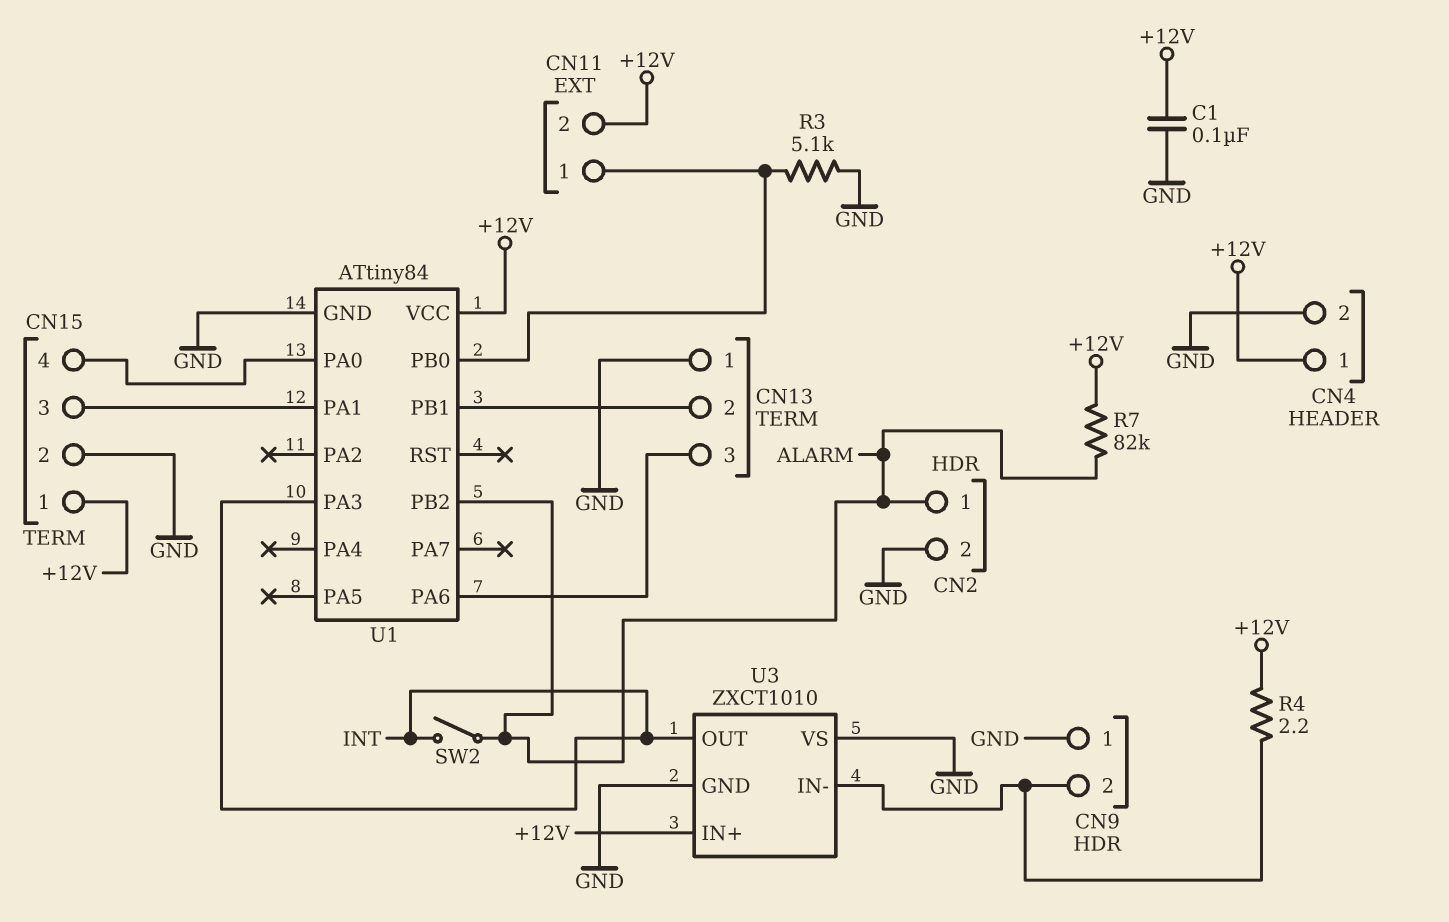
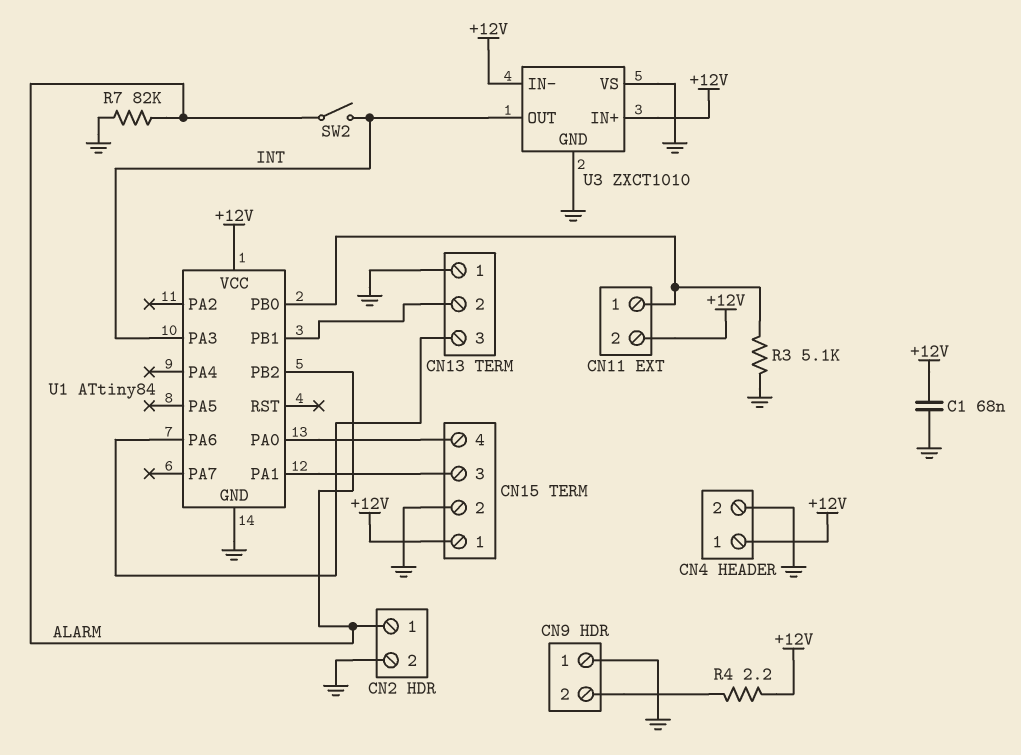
C1: 100nF (+12V, GND) -> 68nF (+12V, GND)
R7: 82k (+12V, ALARM) -> 82k (ALARM, GND)
U3 pin IN-: CN9/2 -> +12V

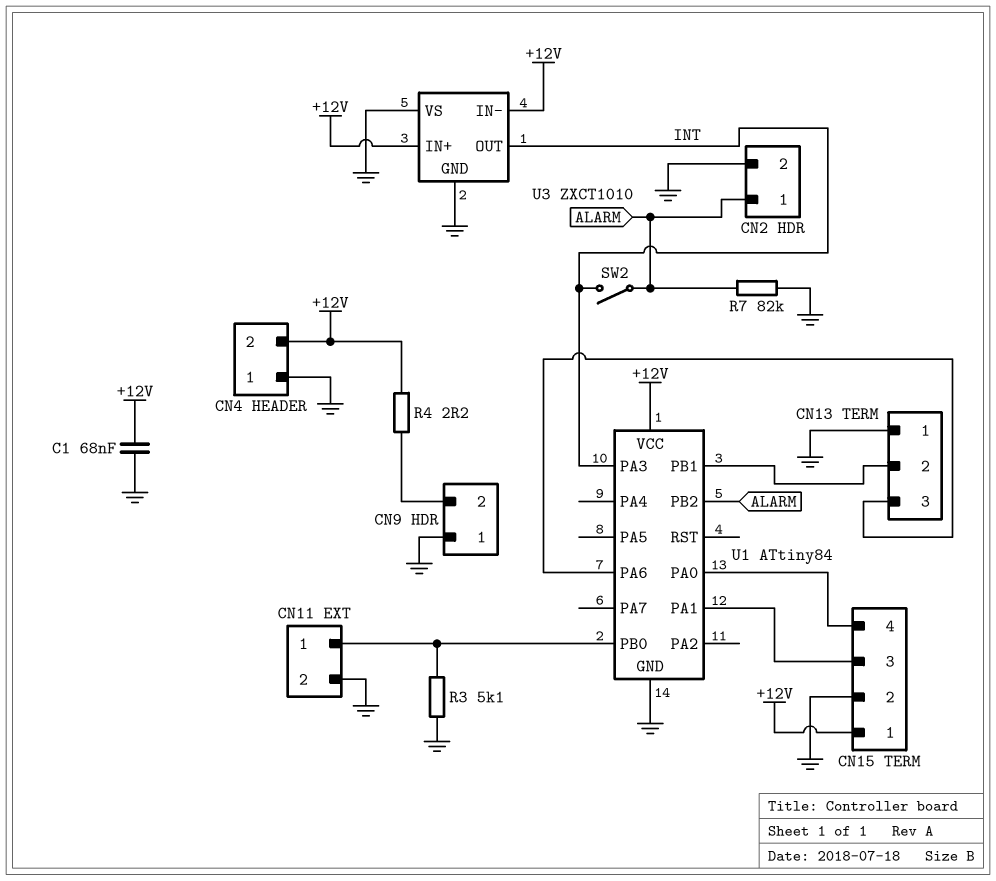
CN4 pin 1: +12V -> GND
CN4 pin 2: GND -> +12V
CN11 pin 2: +12V -> GND

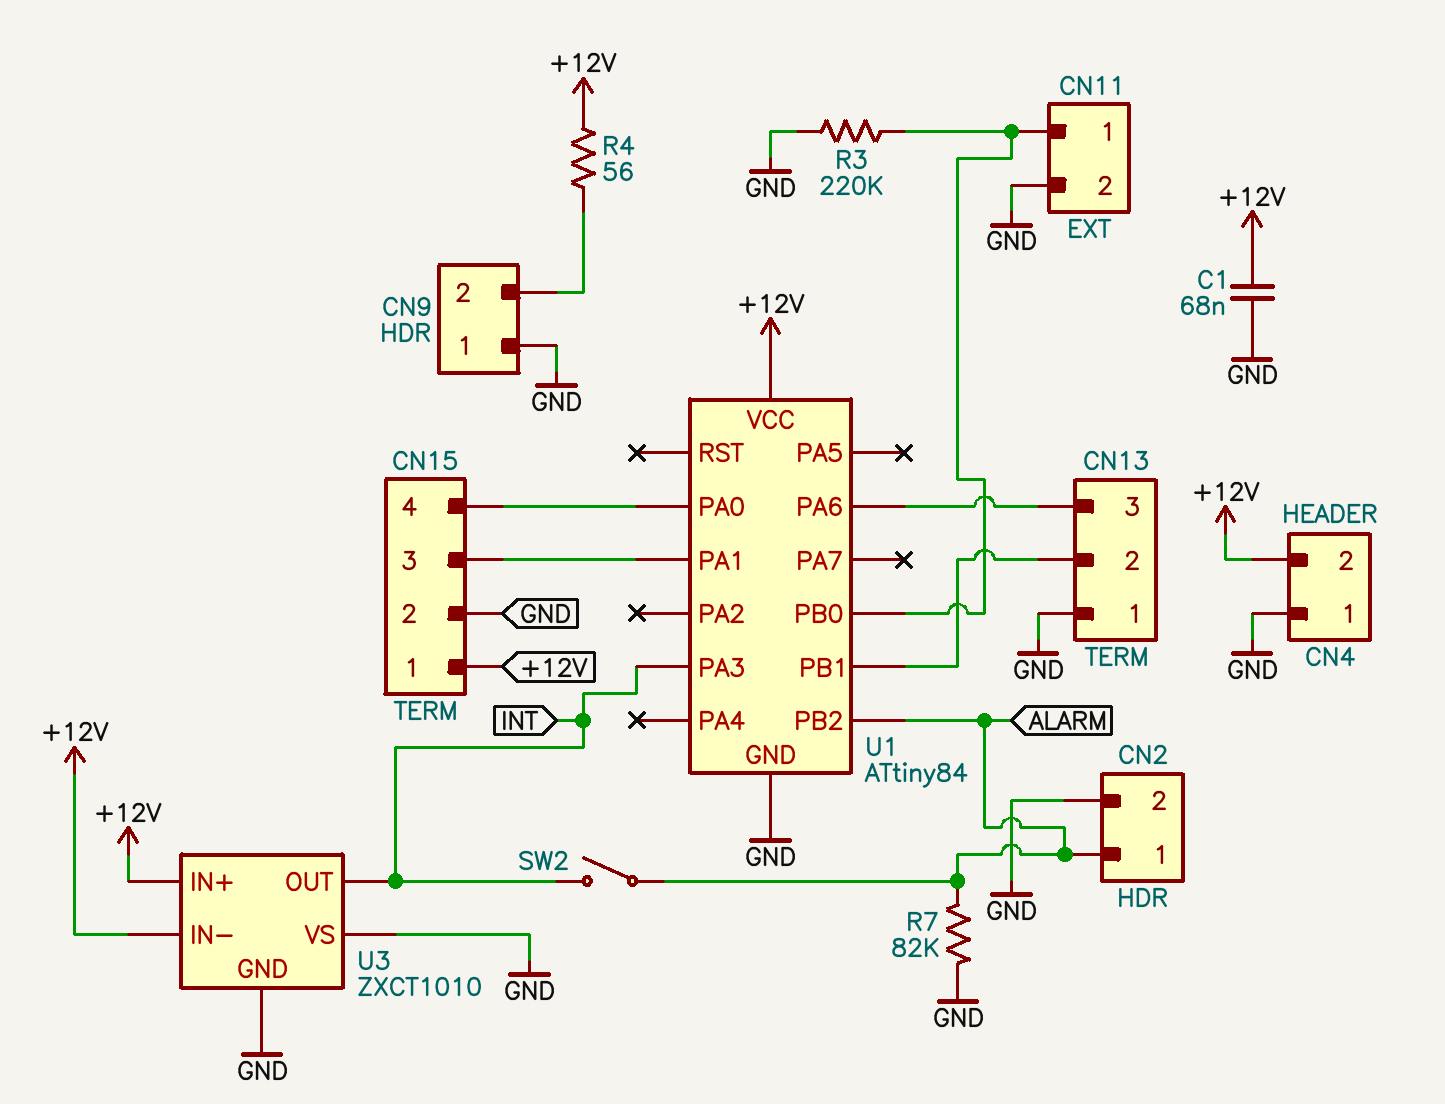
R3: 5.1k (CN11/1, GND) -> 220k (CN11/1, GND)
R4: 2.2 (+12V, CN9/2) -> 56 (+12V, CN9/2)

